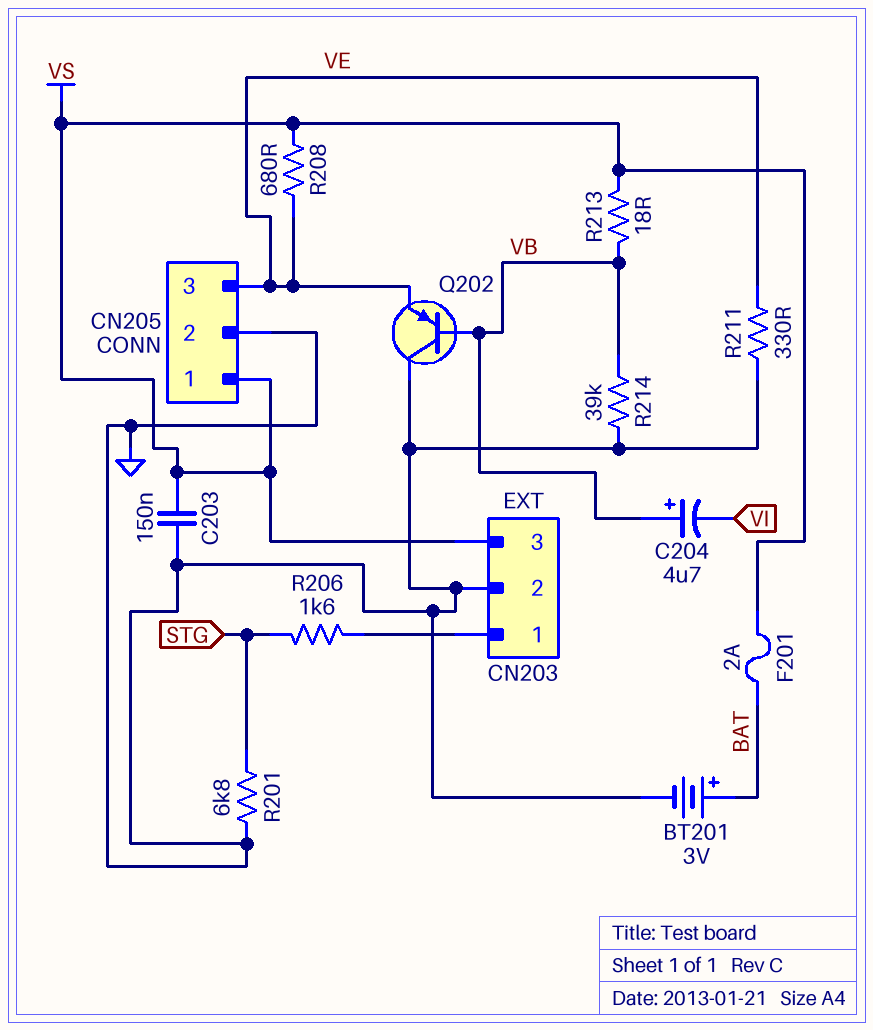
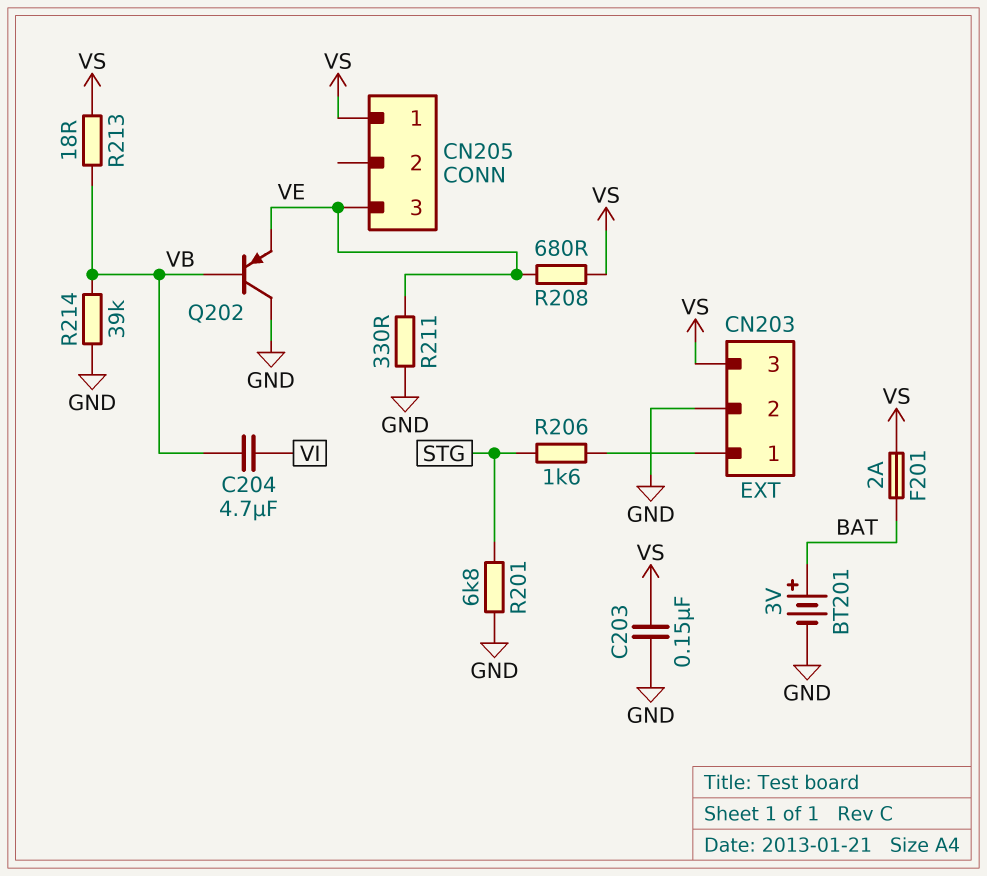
C204: 4.7uF (plus VB, minus VI) -> 4.7uF (VB, VI)
CN205 pin 2: GND -> none

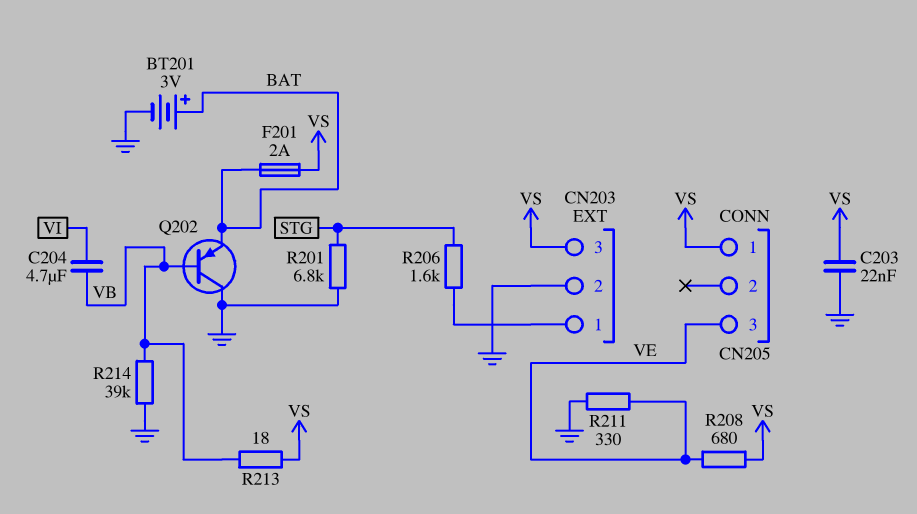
C203: 150nF (GND, VS) -> 22nF (GND, VS)
Q202: PNP (B VB, C GND, E VE) -> PNP (B VB, C GND, E BAT)

